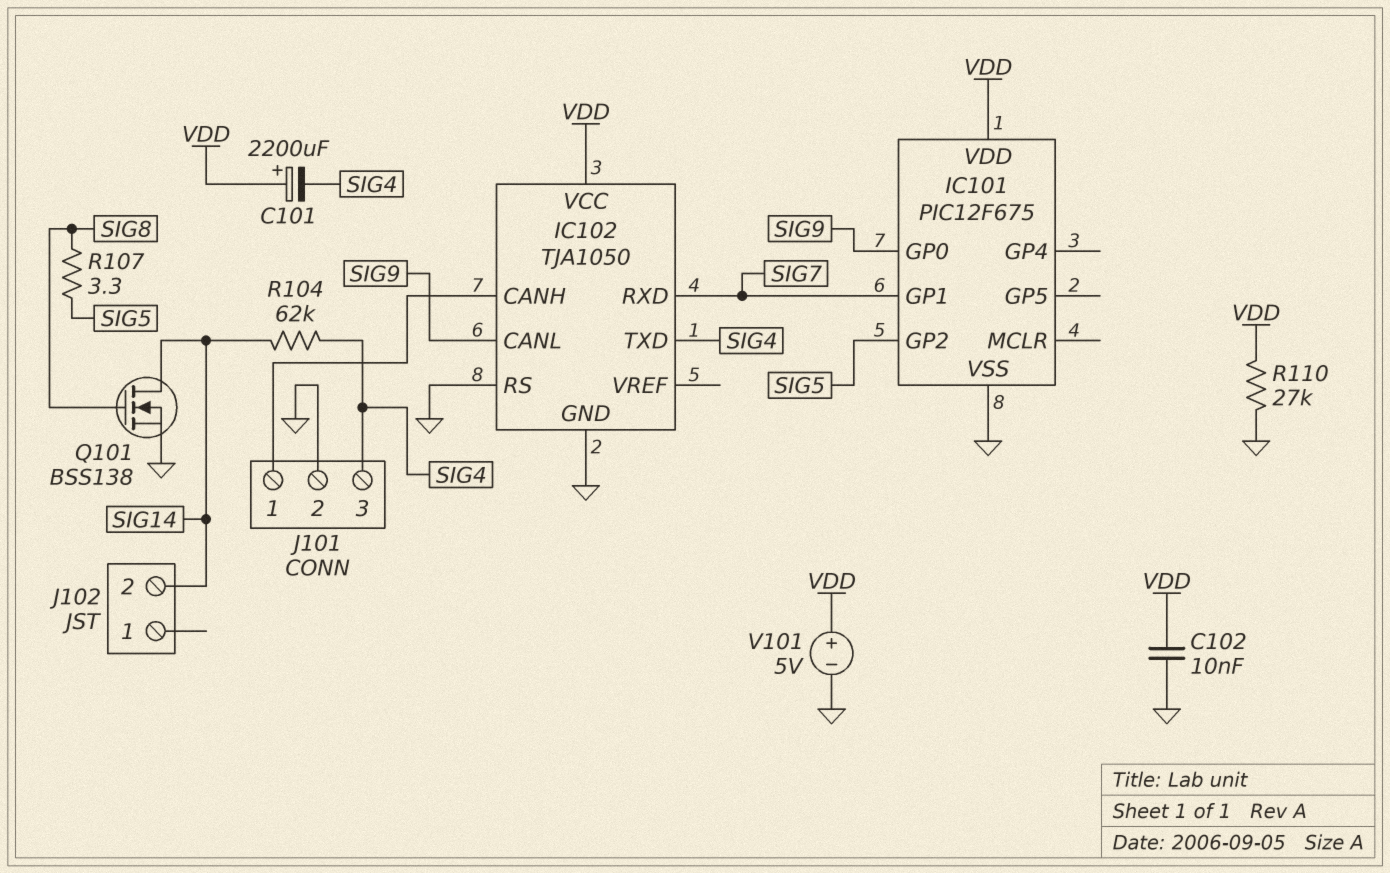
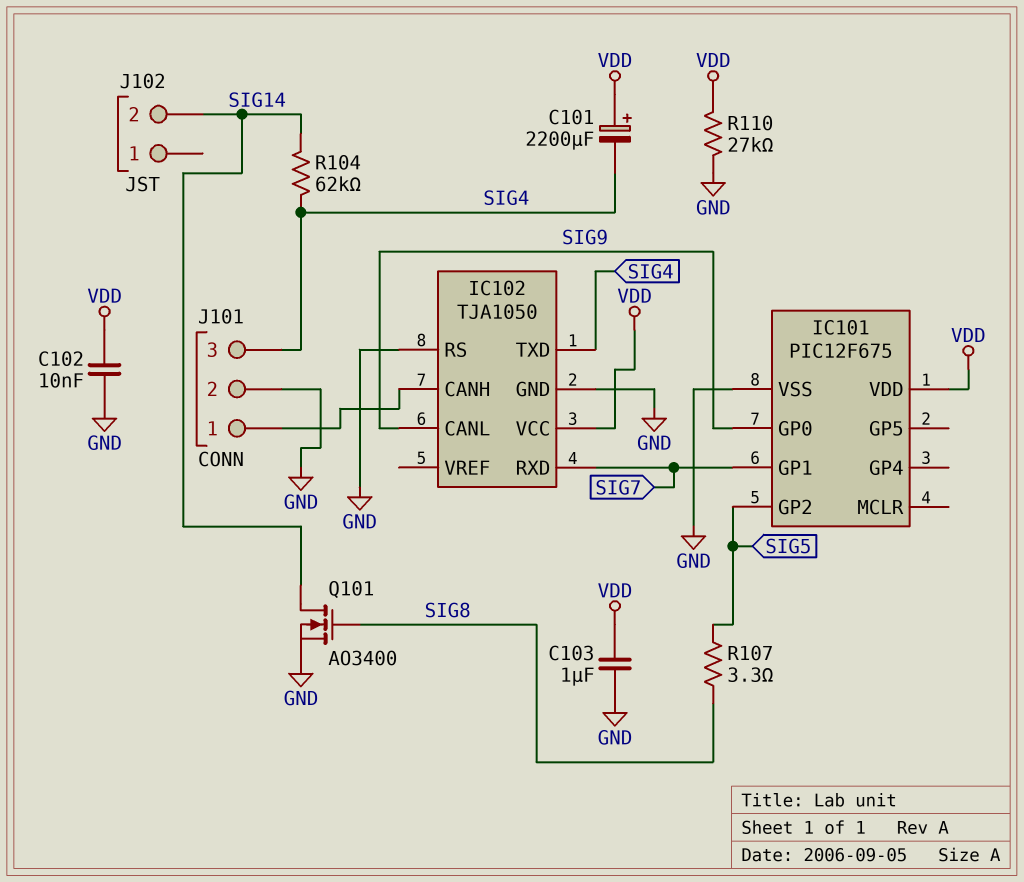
C103: none -> 1uF (GND, VDD)
Q101: NMOS BSS138 (G SIG8, D SIG14, S GND) -> NMOS AO3400 (G SIG8, D SIG14, S GND)
V101: 5V (plus VDD, minus GND) -> none

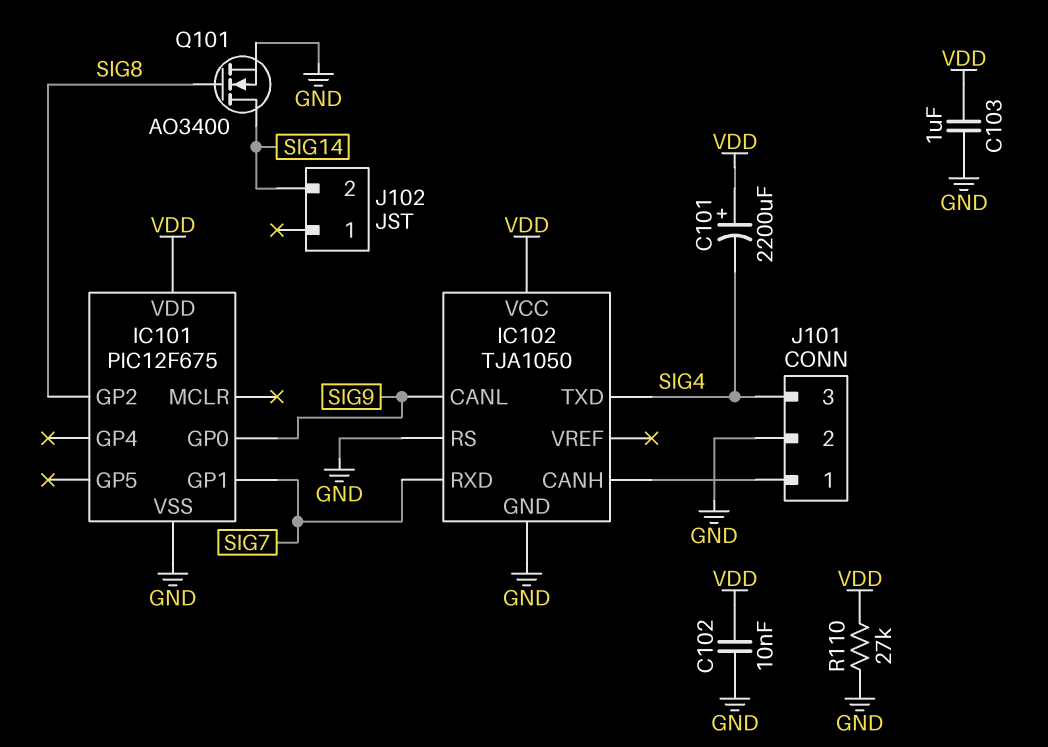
IC101 pin GP2: SIG5 -> SIG8
R104: 62k (SIG4, SIG14) -> none
R107: 3.3 (SIG5, SIG8) -> none

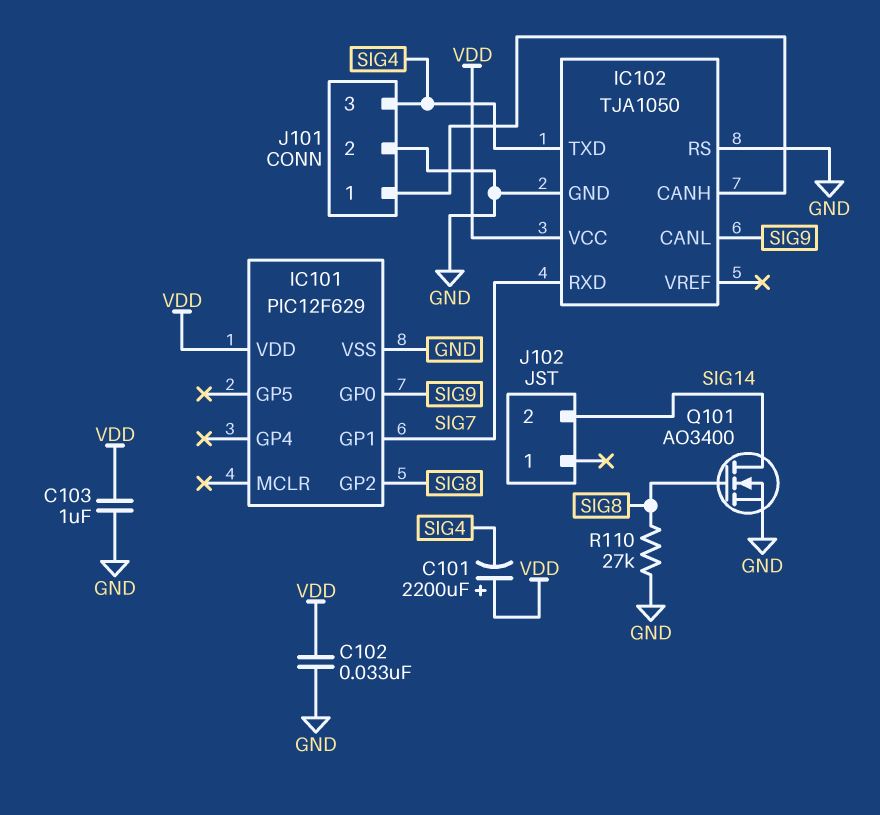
C102: 10nF (GND, VDD) -> 33nF (GND, VDD)
IC101: PIC12F675 -> PIC12F629
R110: 27k (GND, VDD) -> 27k (GND, SIG8)

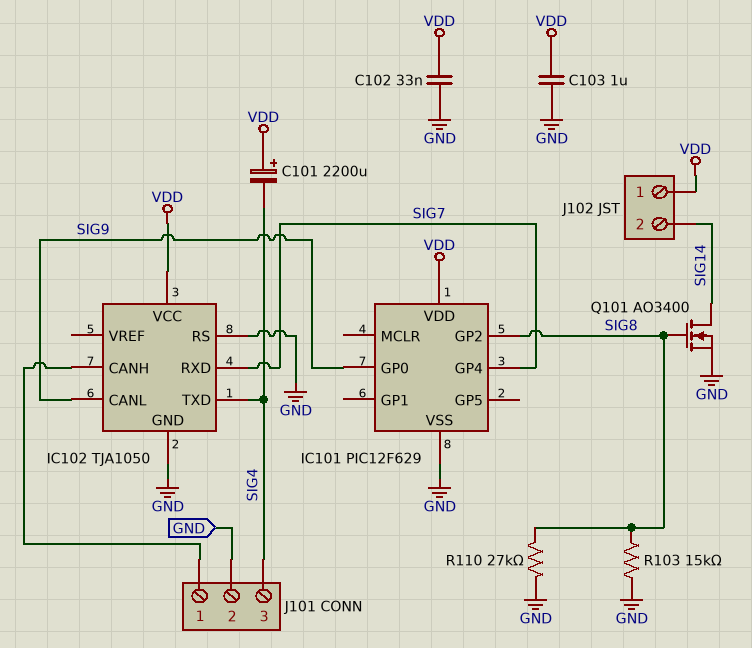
IC101 pin GP1: SIG7 -> none
IC101 pin GP4: none -> SIG7
J102 pin 1: none -> VDD
R103: none -> 15k (GND, SIG8)

